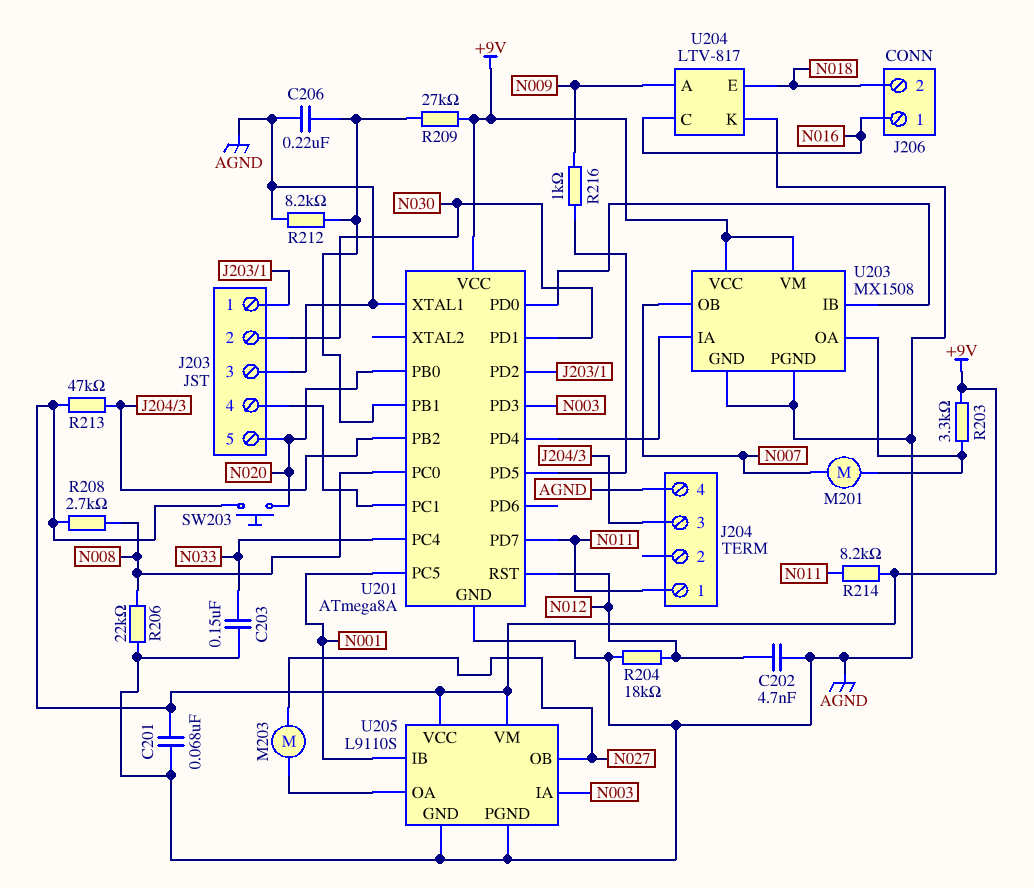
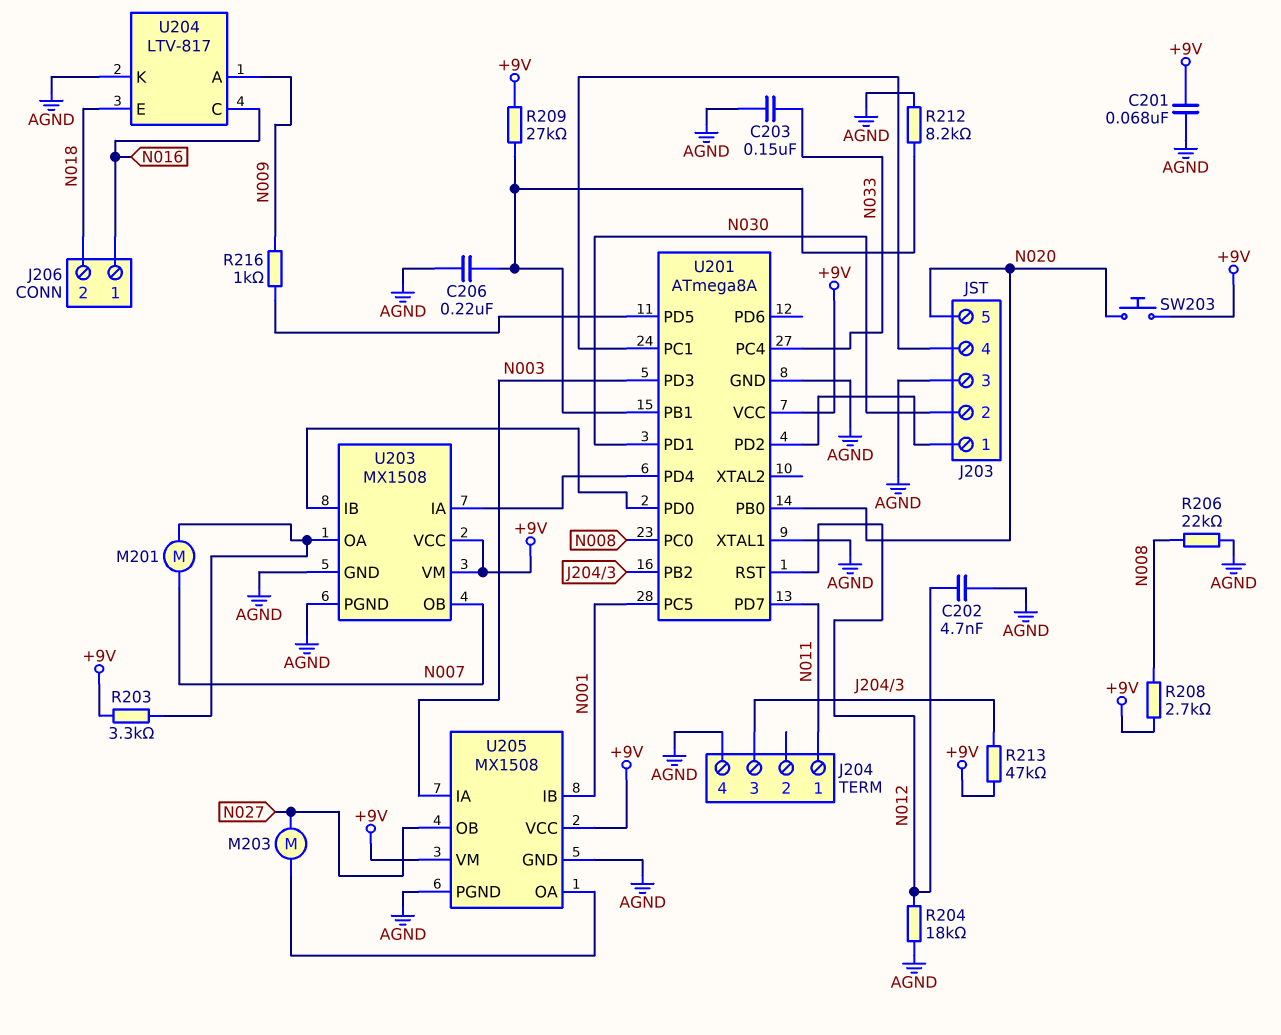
R214: 8.2k (+9V, N011) -> none
U205: L9110S -> MX1508

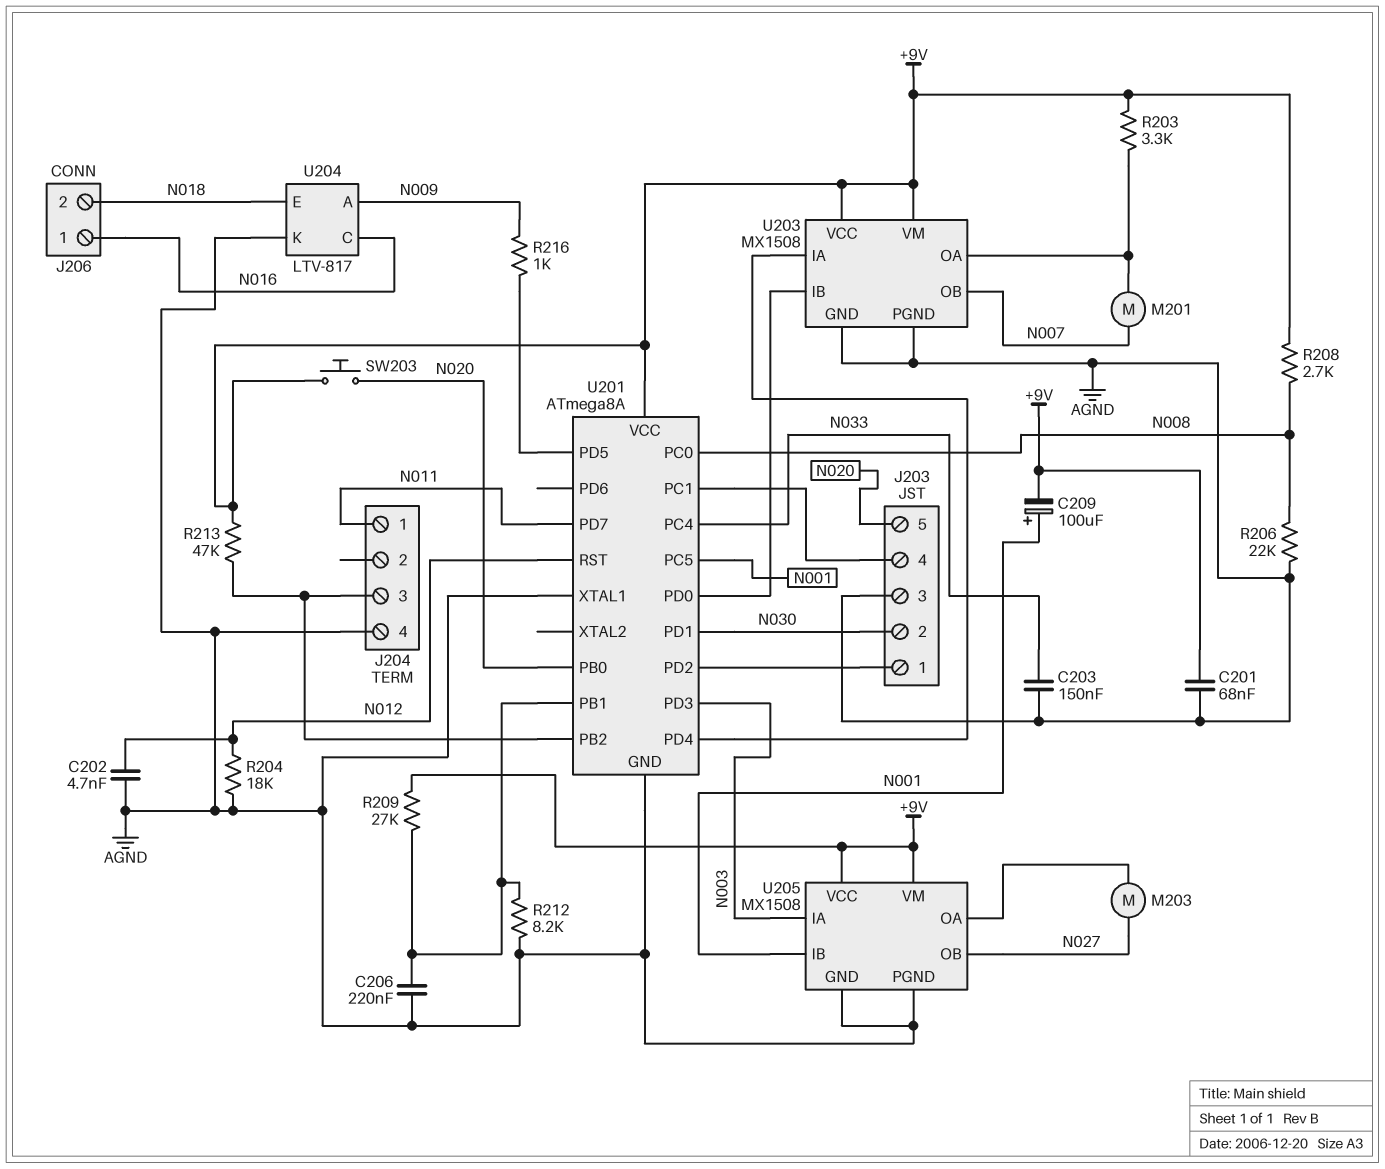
C209: none -> 100uF (plus N001, minus +9V)

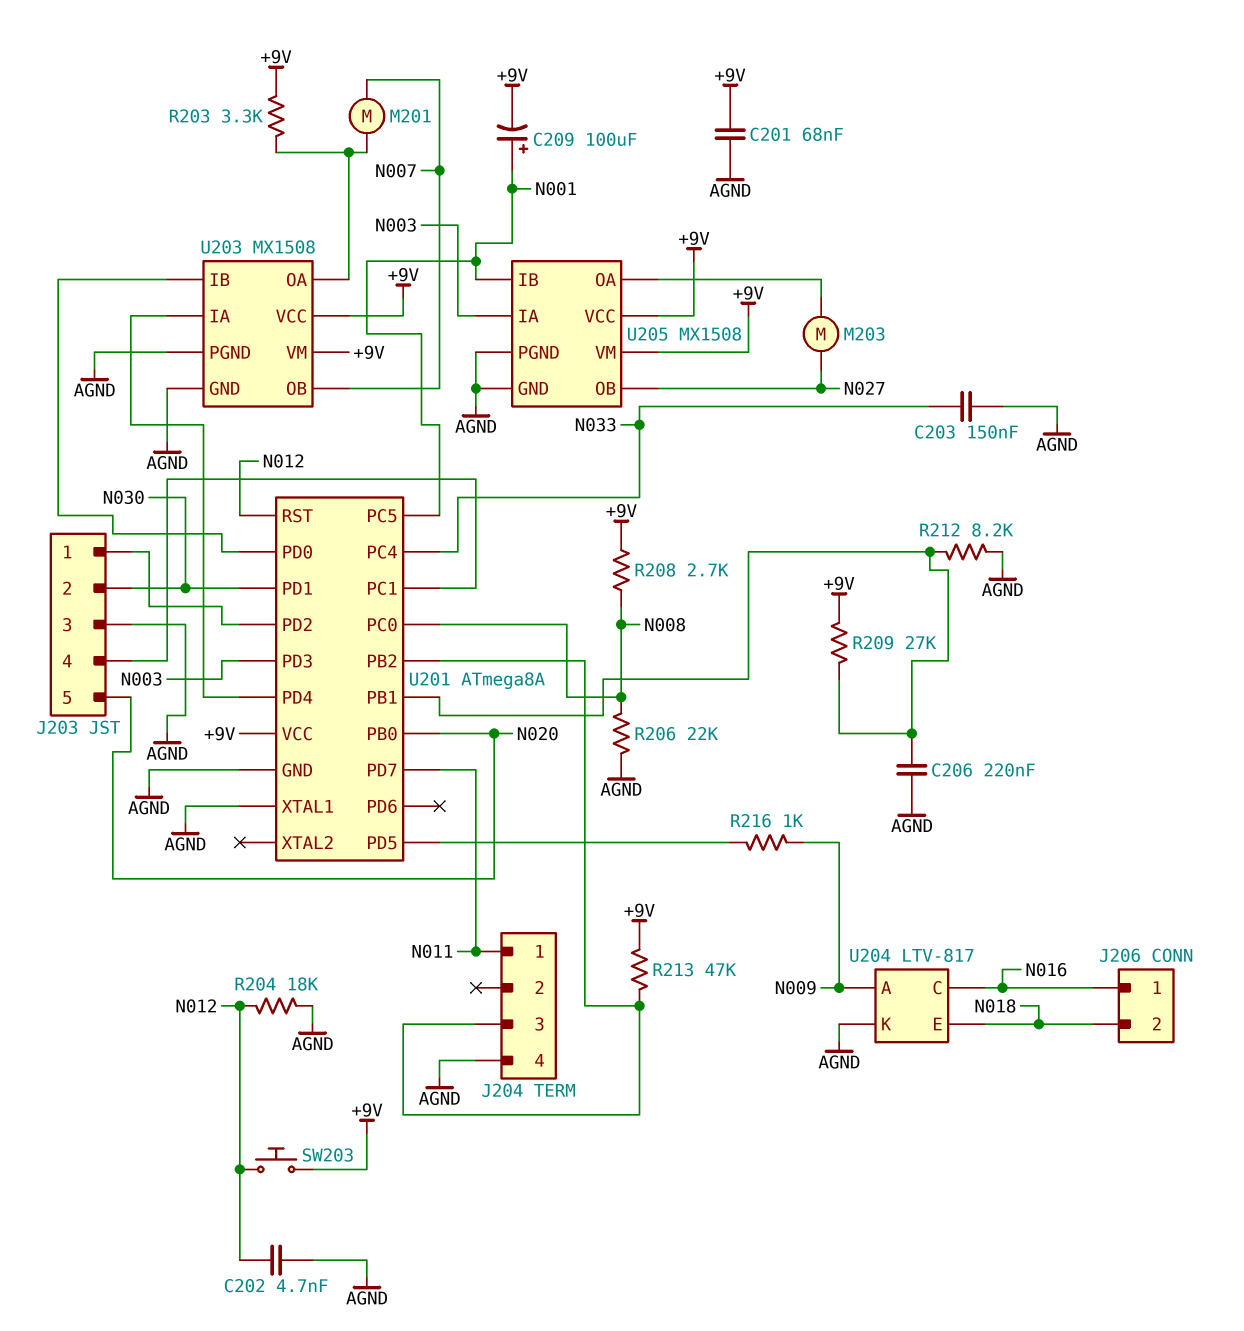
SW203: button (+9V, N020) -> button (+9V, N012)

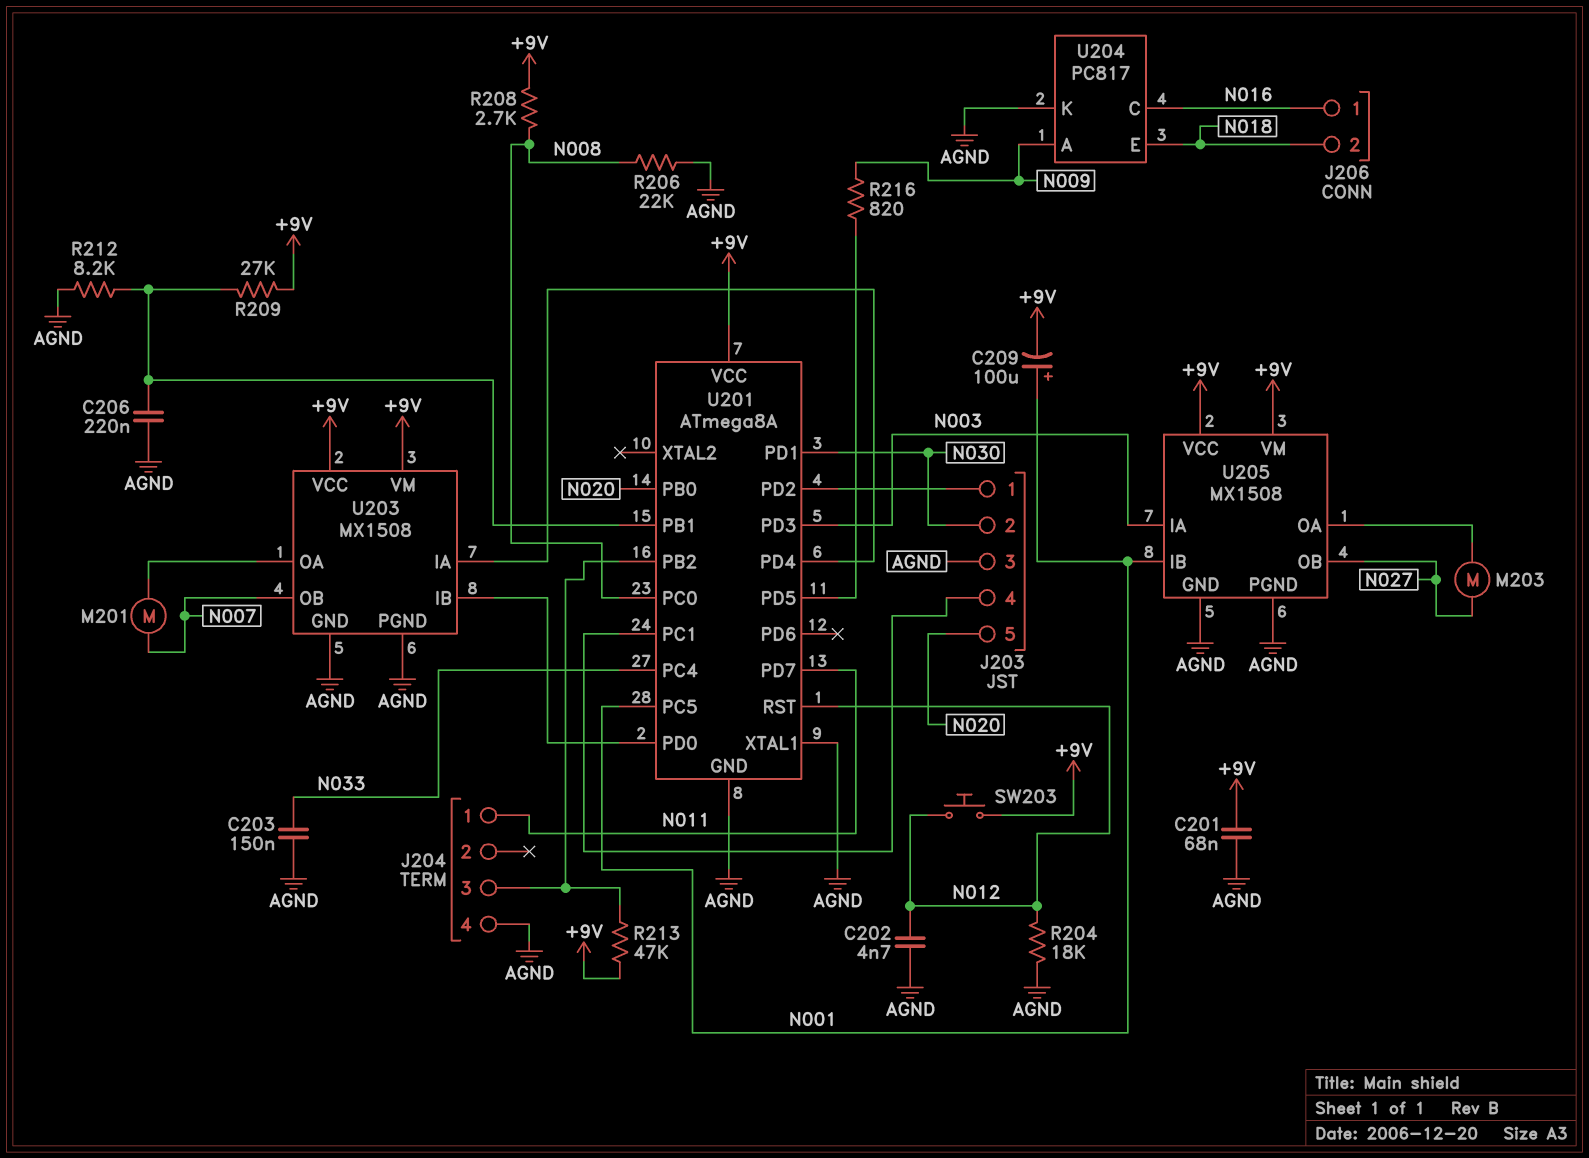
R203: 3.3k (+9V, U203/OA) -> none
R216: 1k (N009, U201/PD5) -> 820 (N009, U201/PD5)
U204: LTV-817 -> PC817

